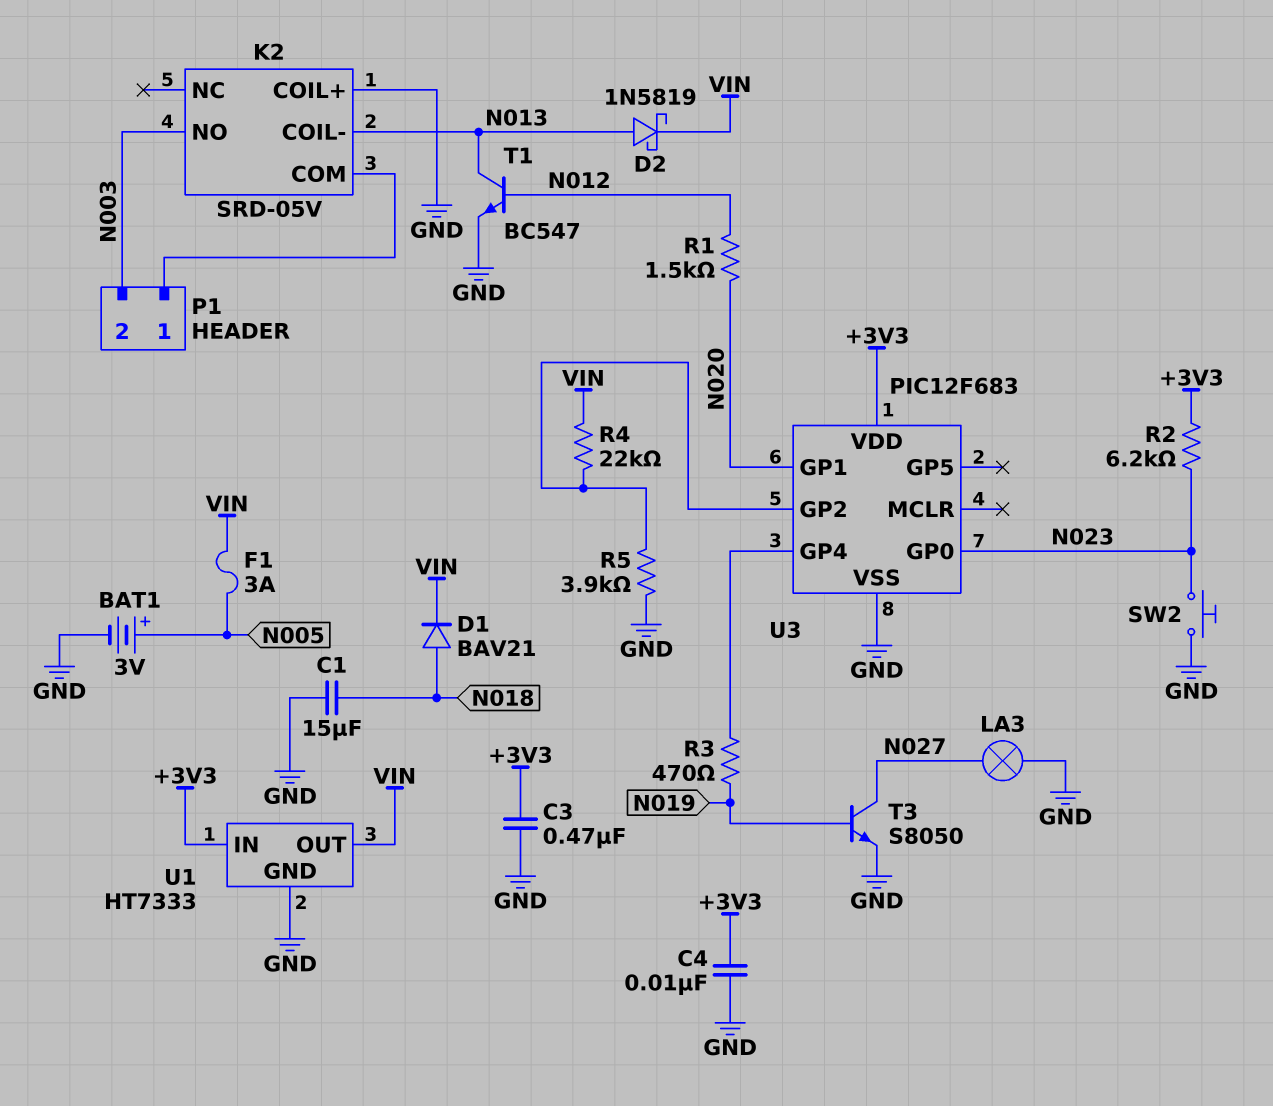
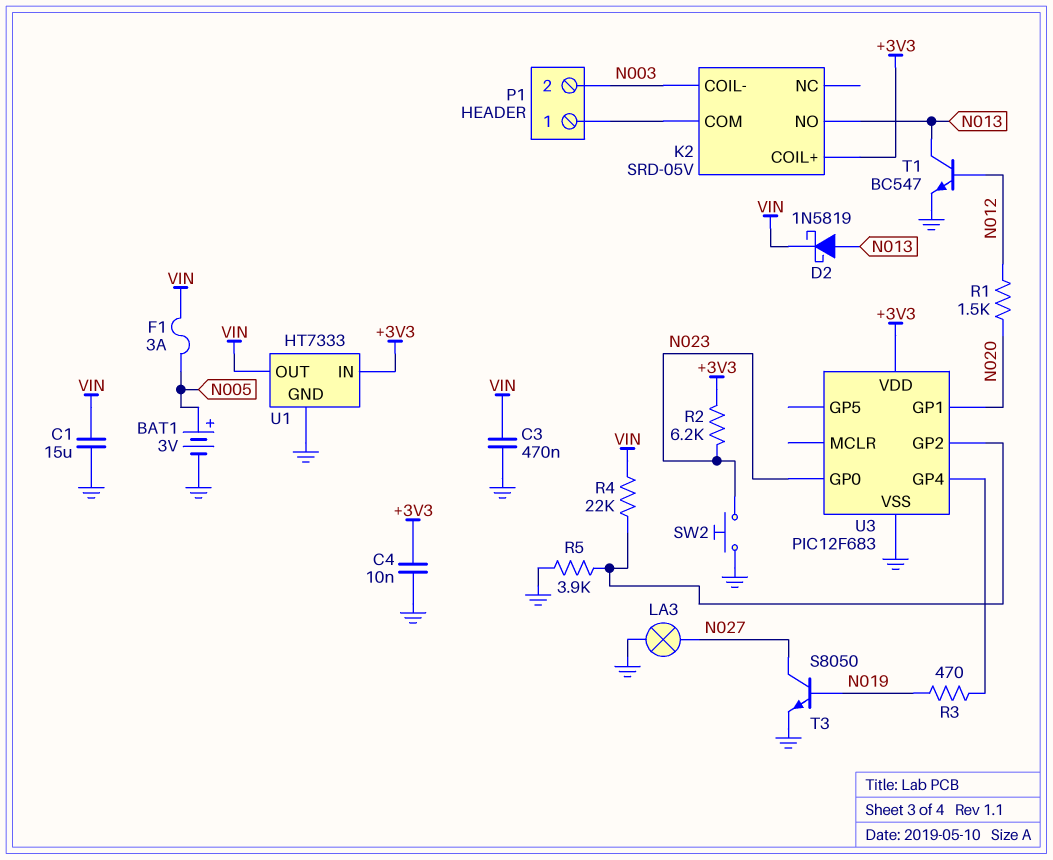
C1: 15uF (GND, N018) -> 15uF (GND, VIN)
C3: 470nF (+3V3, GND) -> 470nF (GND, VIN)
D1: diode BAV21 (A N018, K VIN) -> none
K2 pin COIL+: GND -> +3V3
K2 pin COIL-: N013 -> N003
K2 pin NO: N003 -> N013

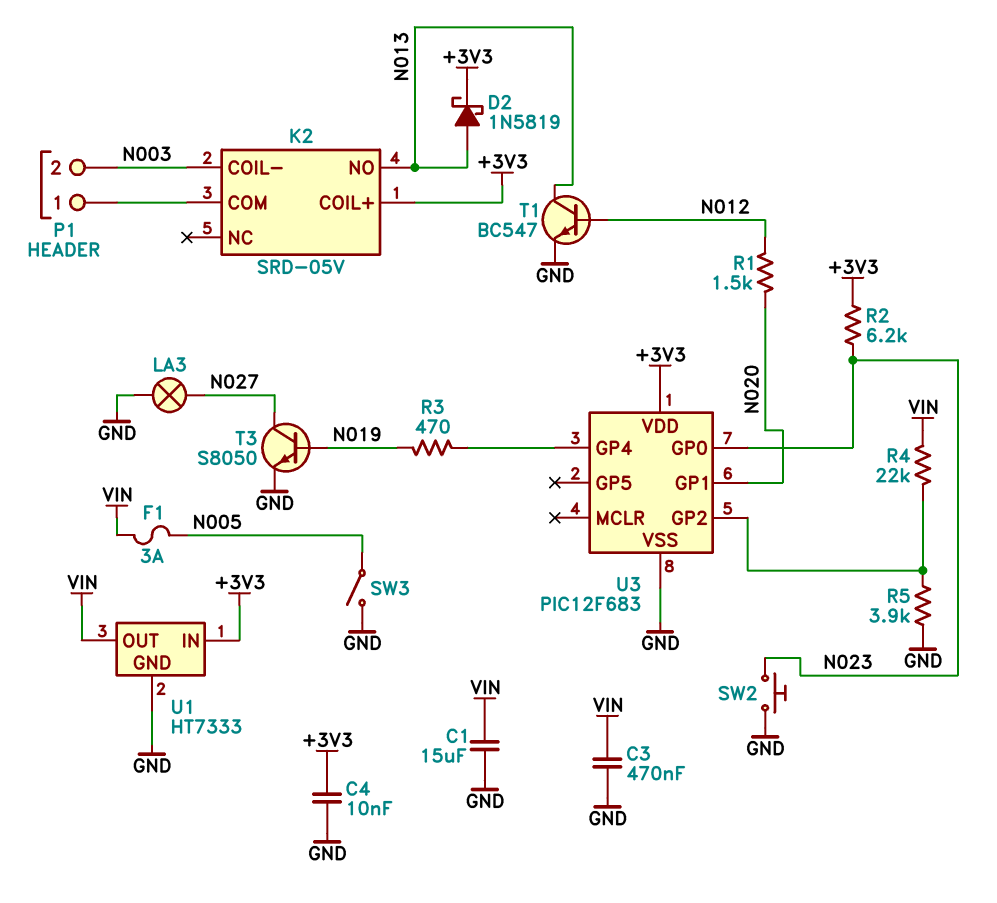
BAT1: 3V (plus N005, minus GND) -> none
D2: schottky 1N5819 (A N013, K VIN) -> schottky 1N5819 (A N013, K +3V3)
SW3: none -> switch (GND, N005)

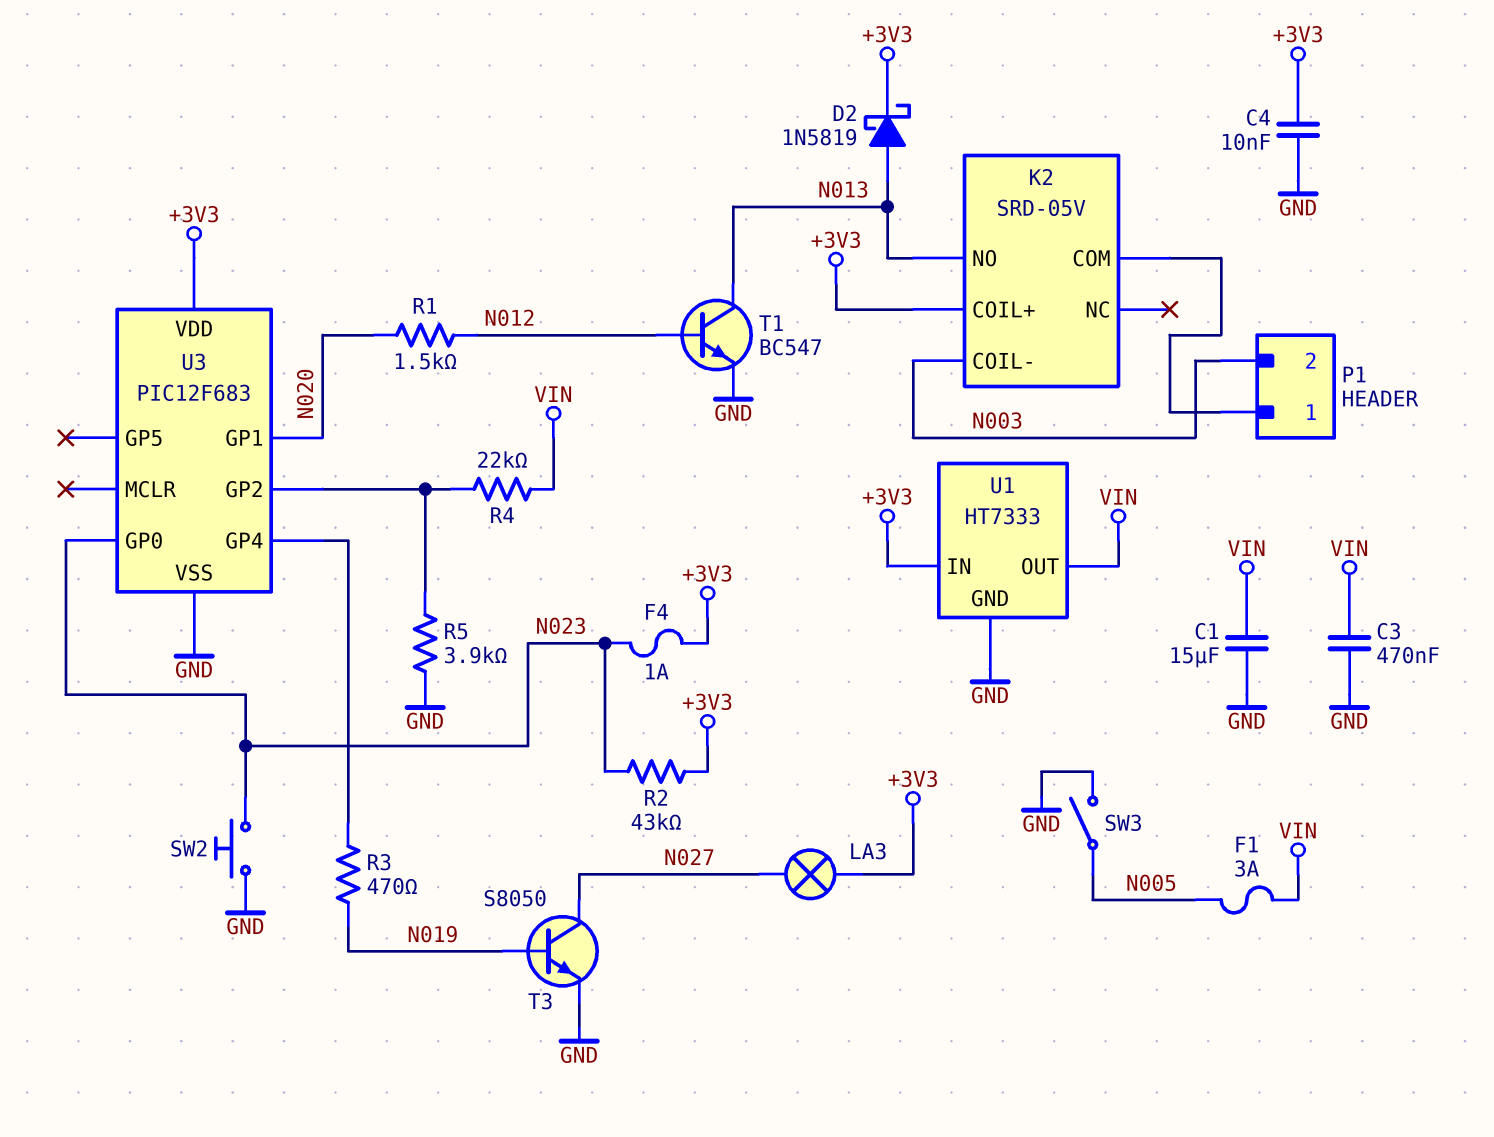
F4: none -> 1A (+3V3, N023)
LA3: lamp (GND, N027) -> lamp (+3V3, N027)
R2: 6.2k (+3V3, N023) -> 43k (+3V3, N023)

